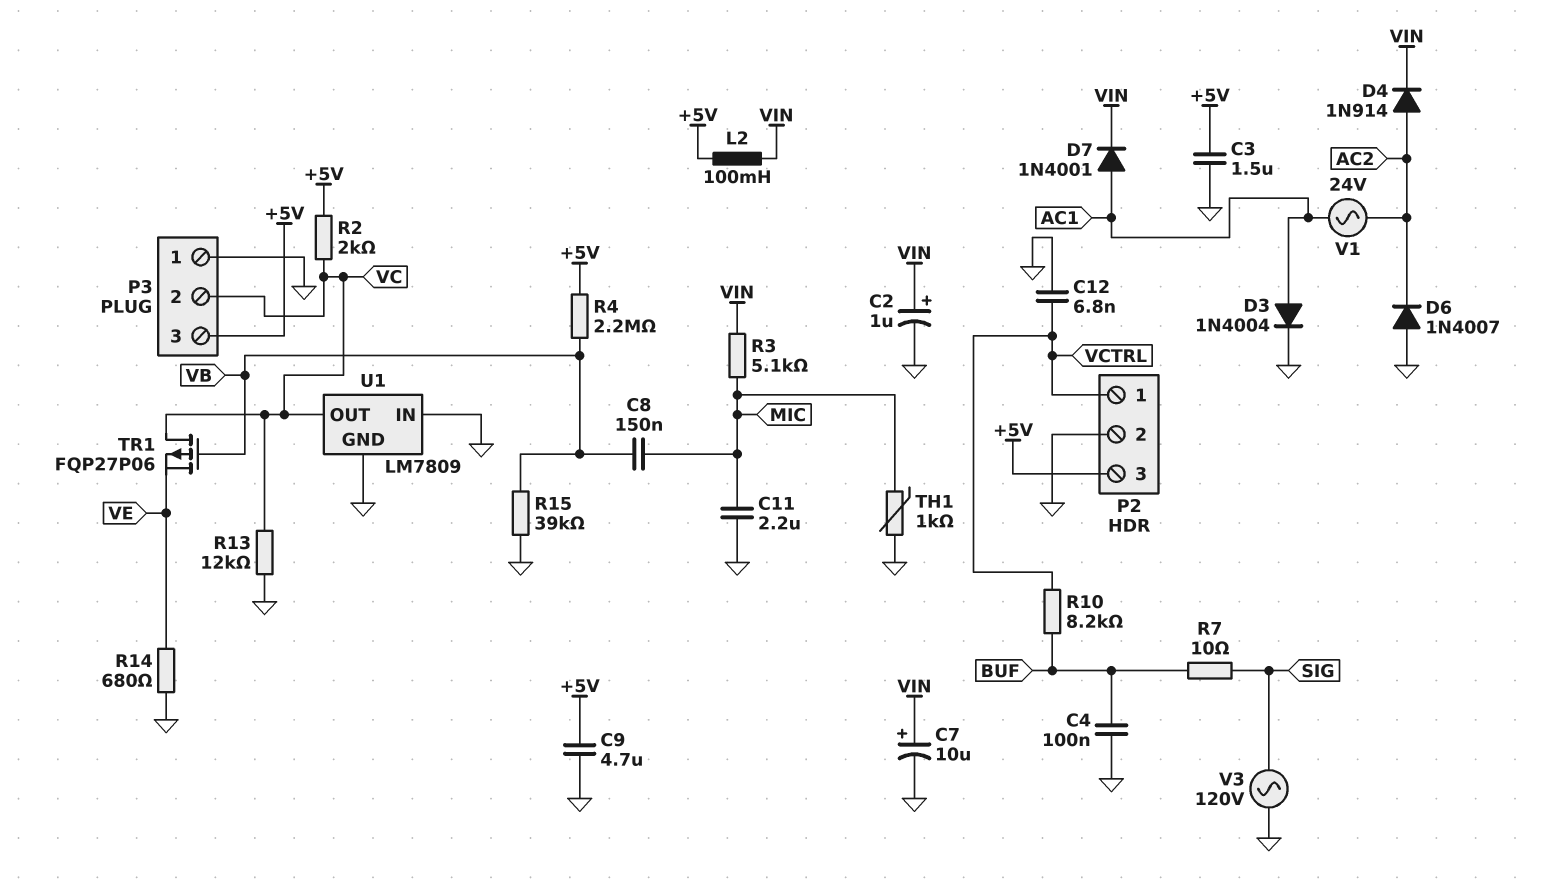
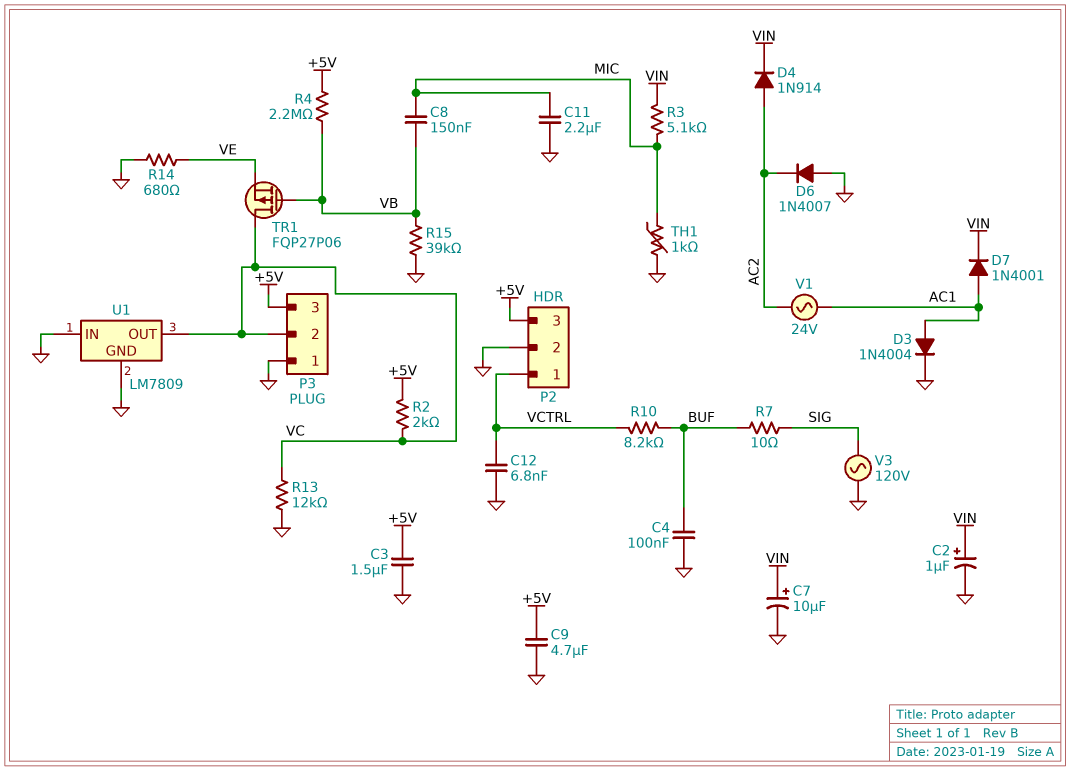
L2: 100mH (+5V, VIN) -> none

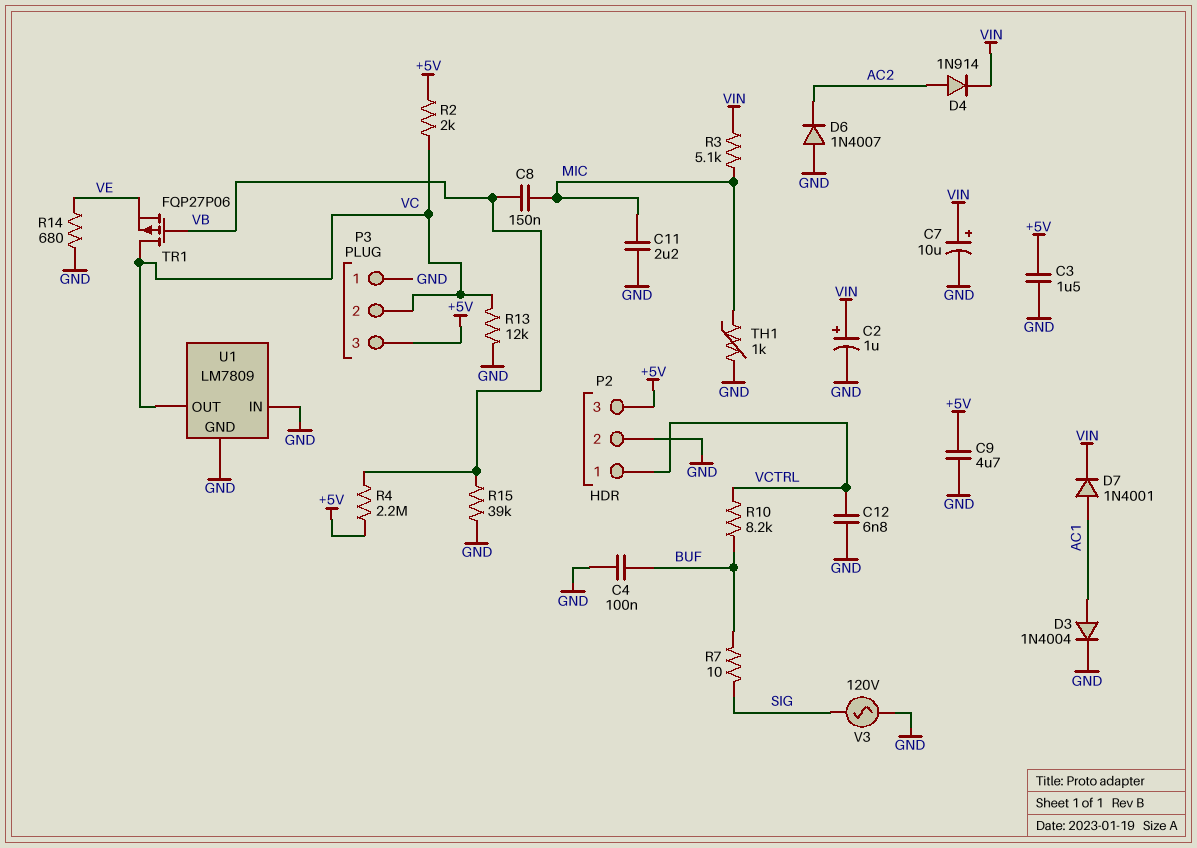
V1: AC 24V (AC1, AC2) -> none

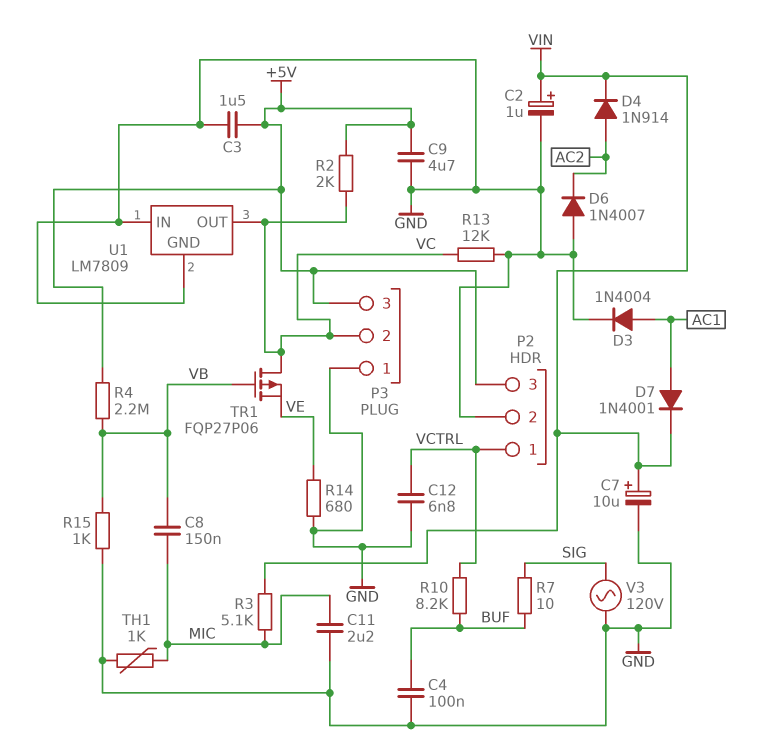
R15: 39k (GND, VB) -> 1k (GND, VB)

